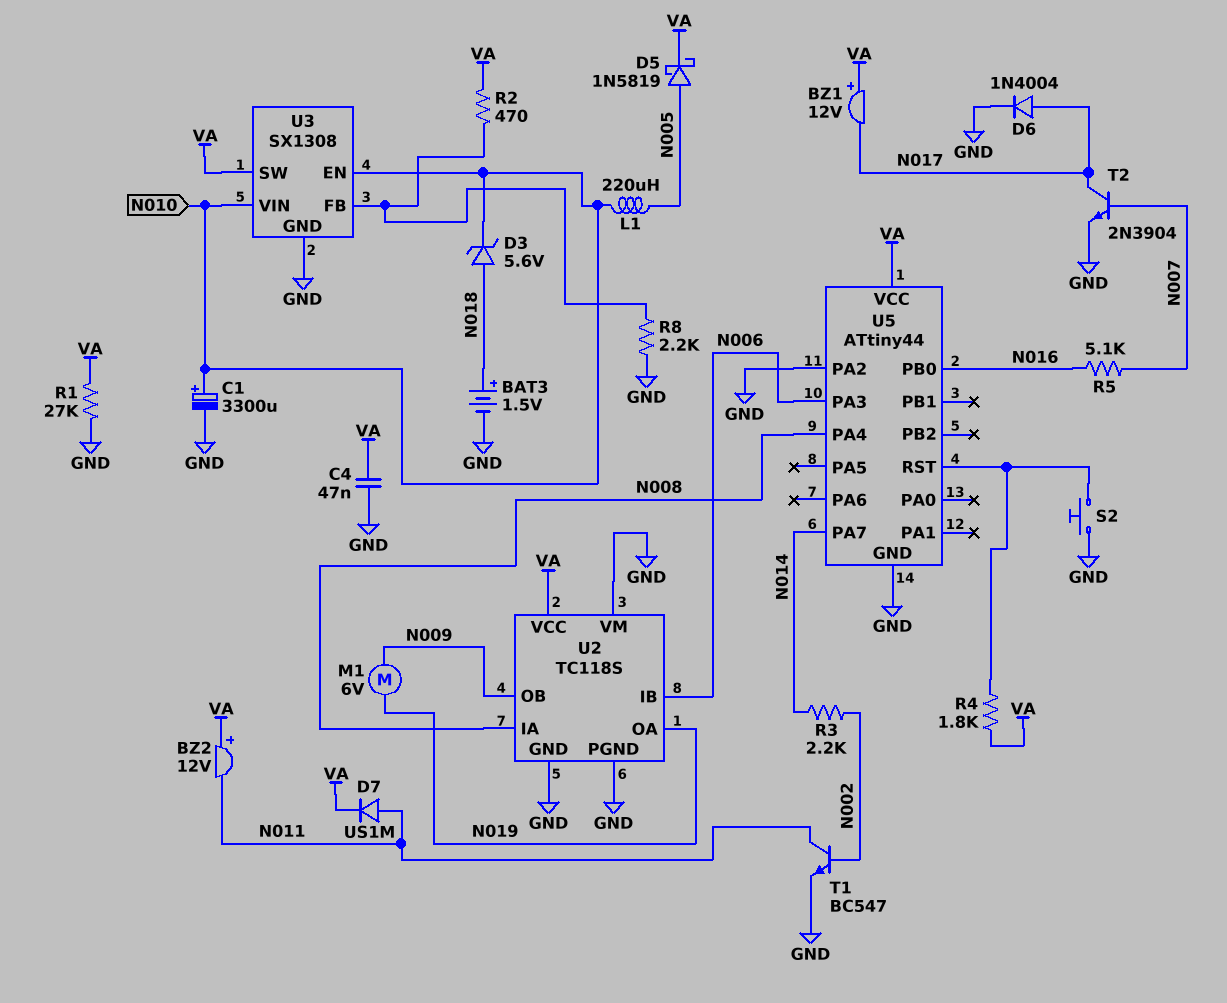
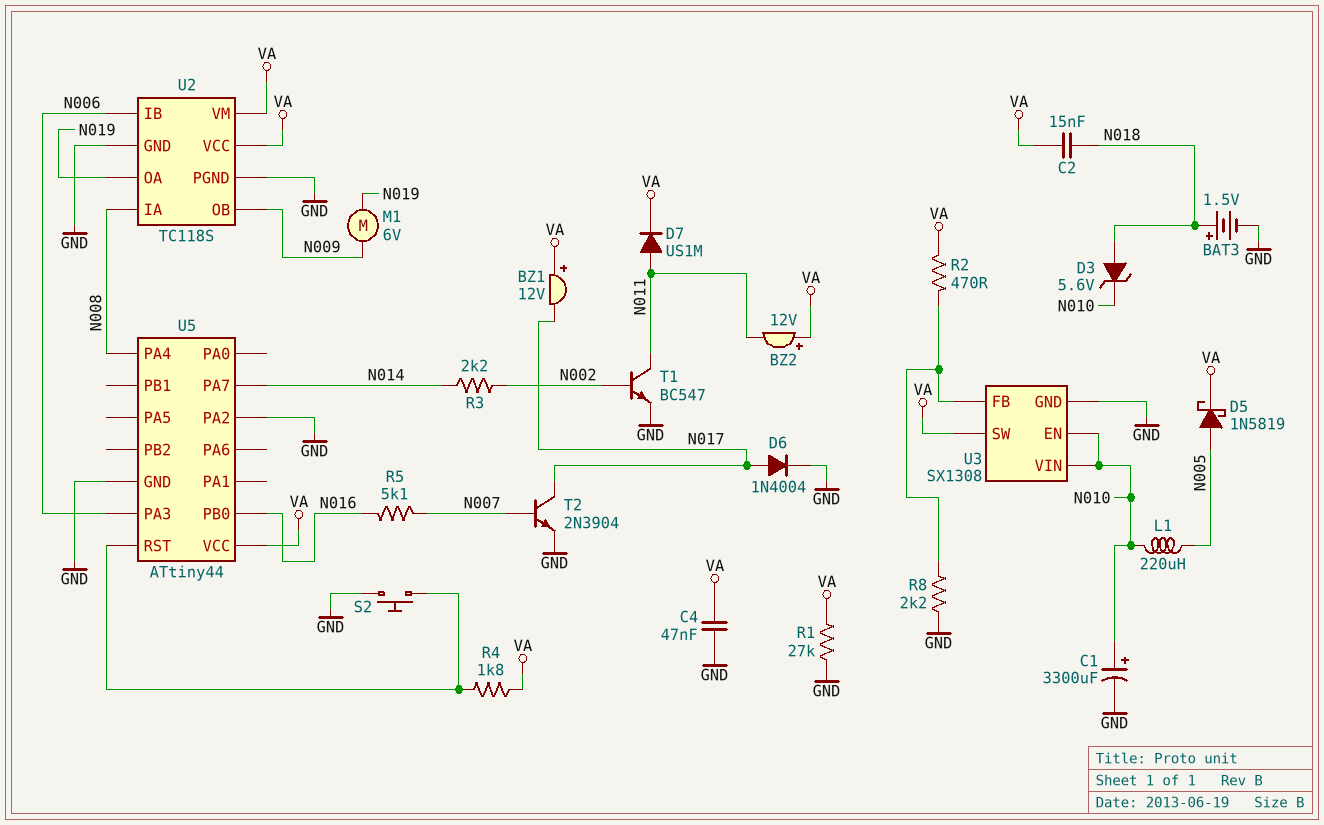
C2: none -> 15nF (N018, VA)
U2 pin VM: GND -> VA

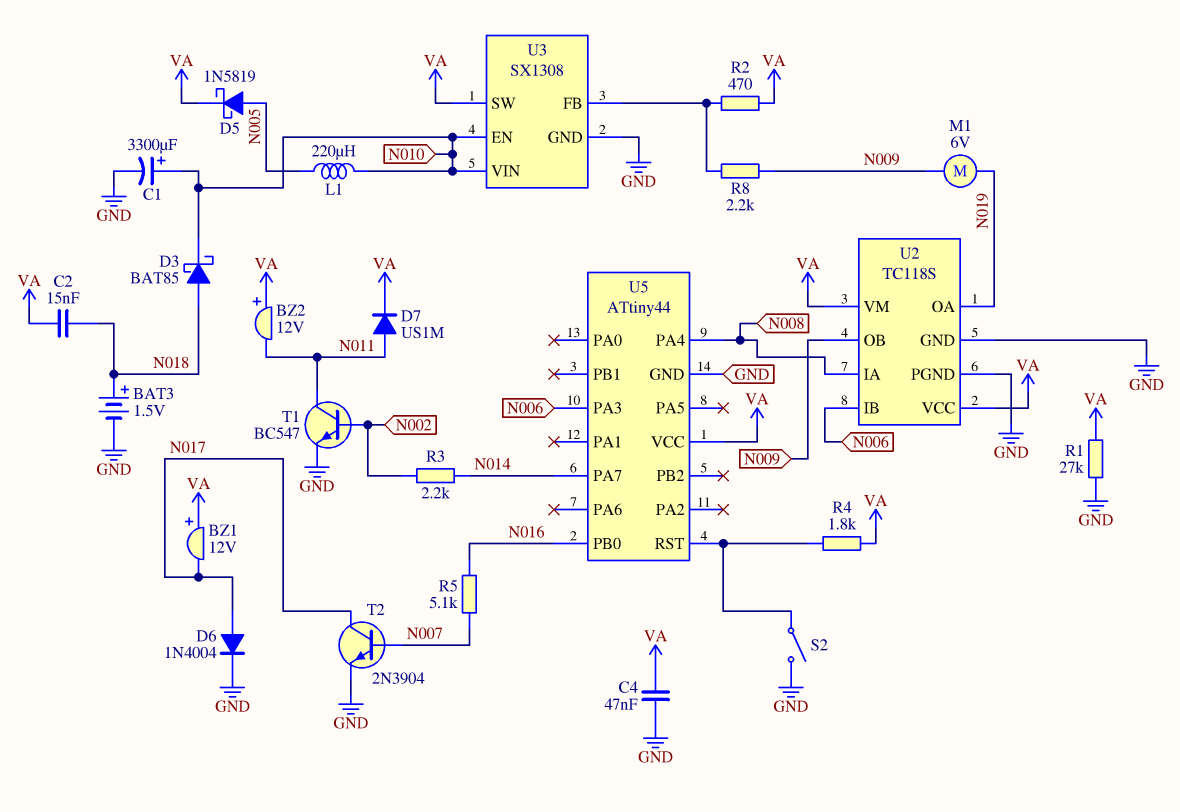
D3: zener 5.6V (A N018, K N010) -> schottky BAT85 (A N018, K N010)
R8: 2.2k (GND, U3/FB) -> 2.2k (N009, U3/FB)
S2: button (GND, U5/RST) -> switch (GND, U5/RST)
U5 pin PA2: GND -> none

